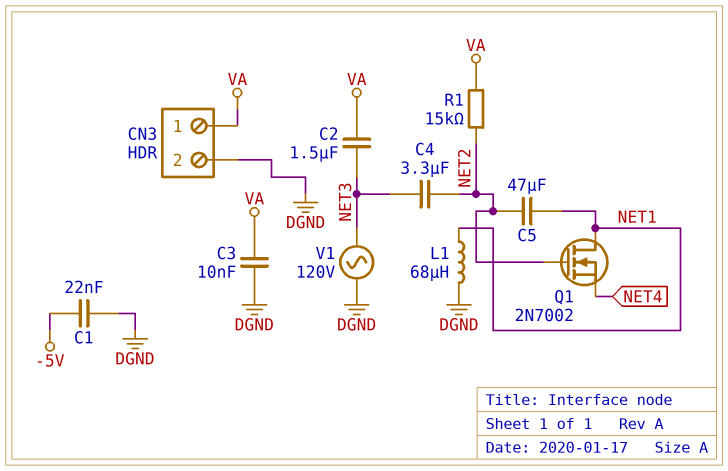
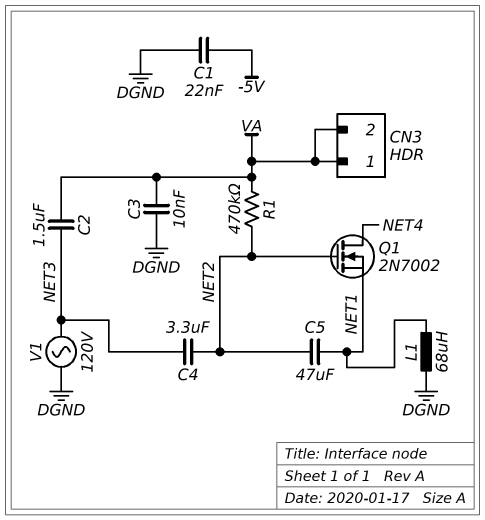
CN3 pin 2: DGND -> VA
Q1: NMOS 2N7002 (G NET2, D NET1, S NET4) -> NMOS 2N7002 (G NET2, D NET4, S NET1)
R1: 15k (NET2, VA) -> 470k (NET2, VA)

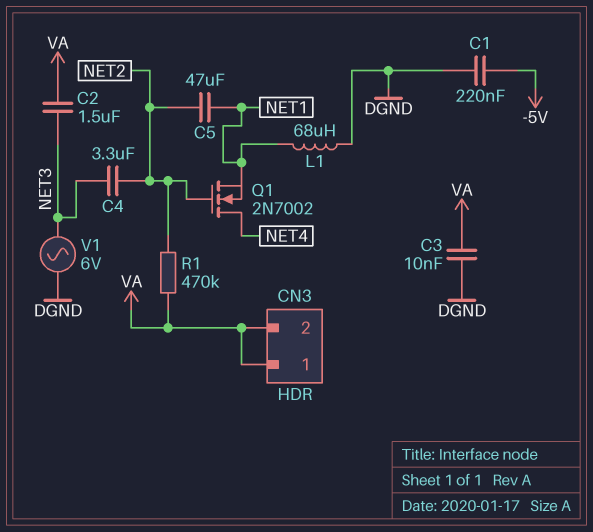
C1: 22nF (-5V, DGND) -> 220nF (-5V, DGND)
V1: AC 120V (DGND, NET3) -> AC 6V (DGND, NET3)

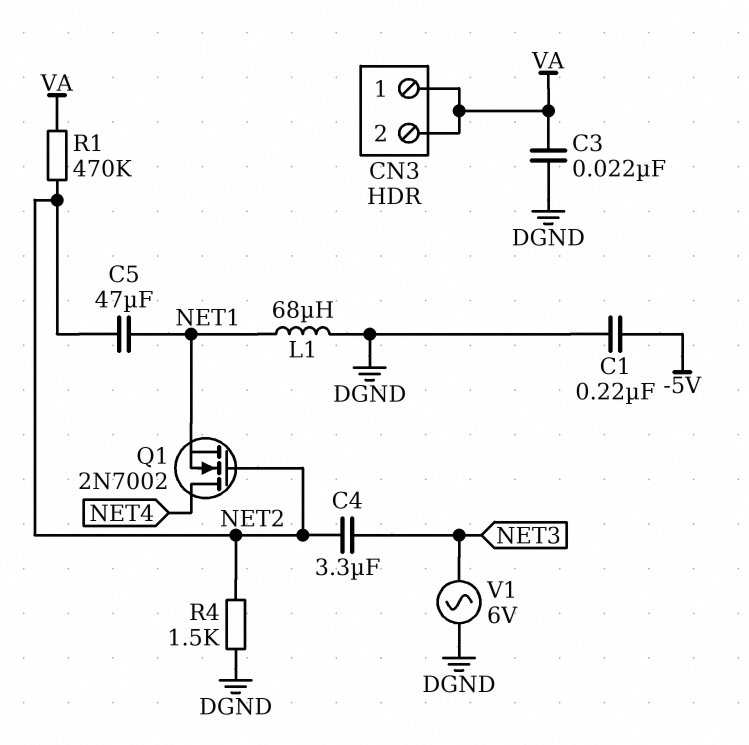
C2: 1.5uF (NET3, VA) -> none
C3: 10nF (DGND, VA) -> 22nF (DGND, VA)
R4: none -> 1.5k (DGND, NET2)

